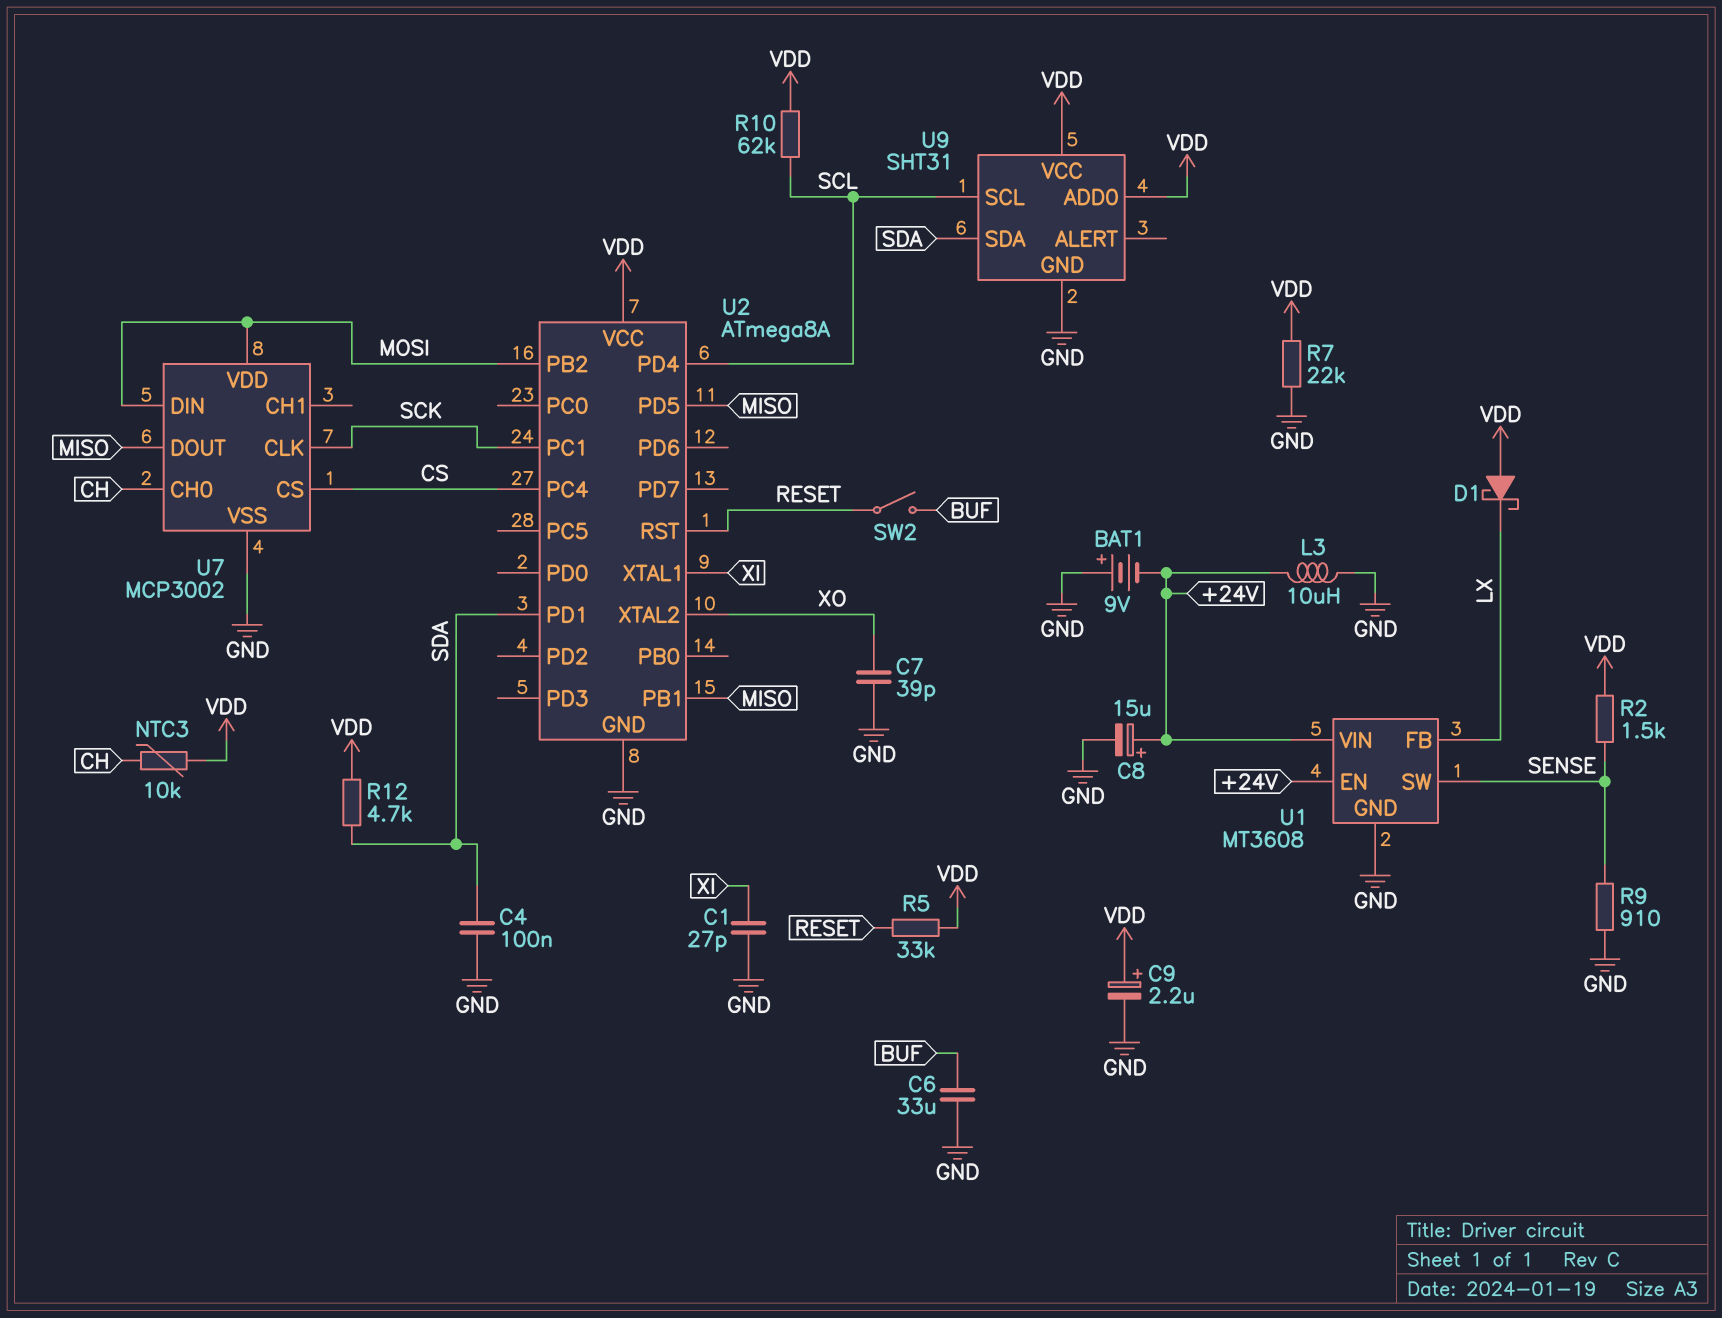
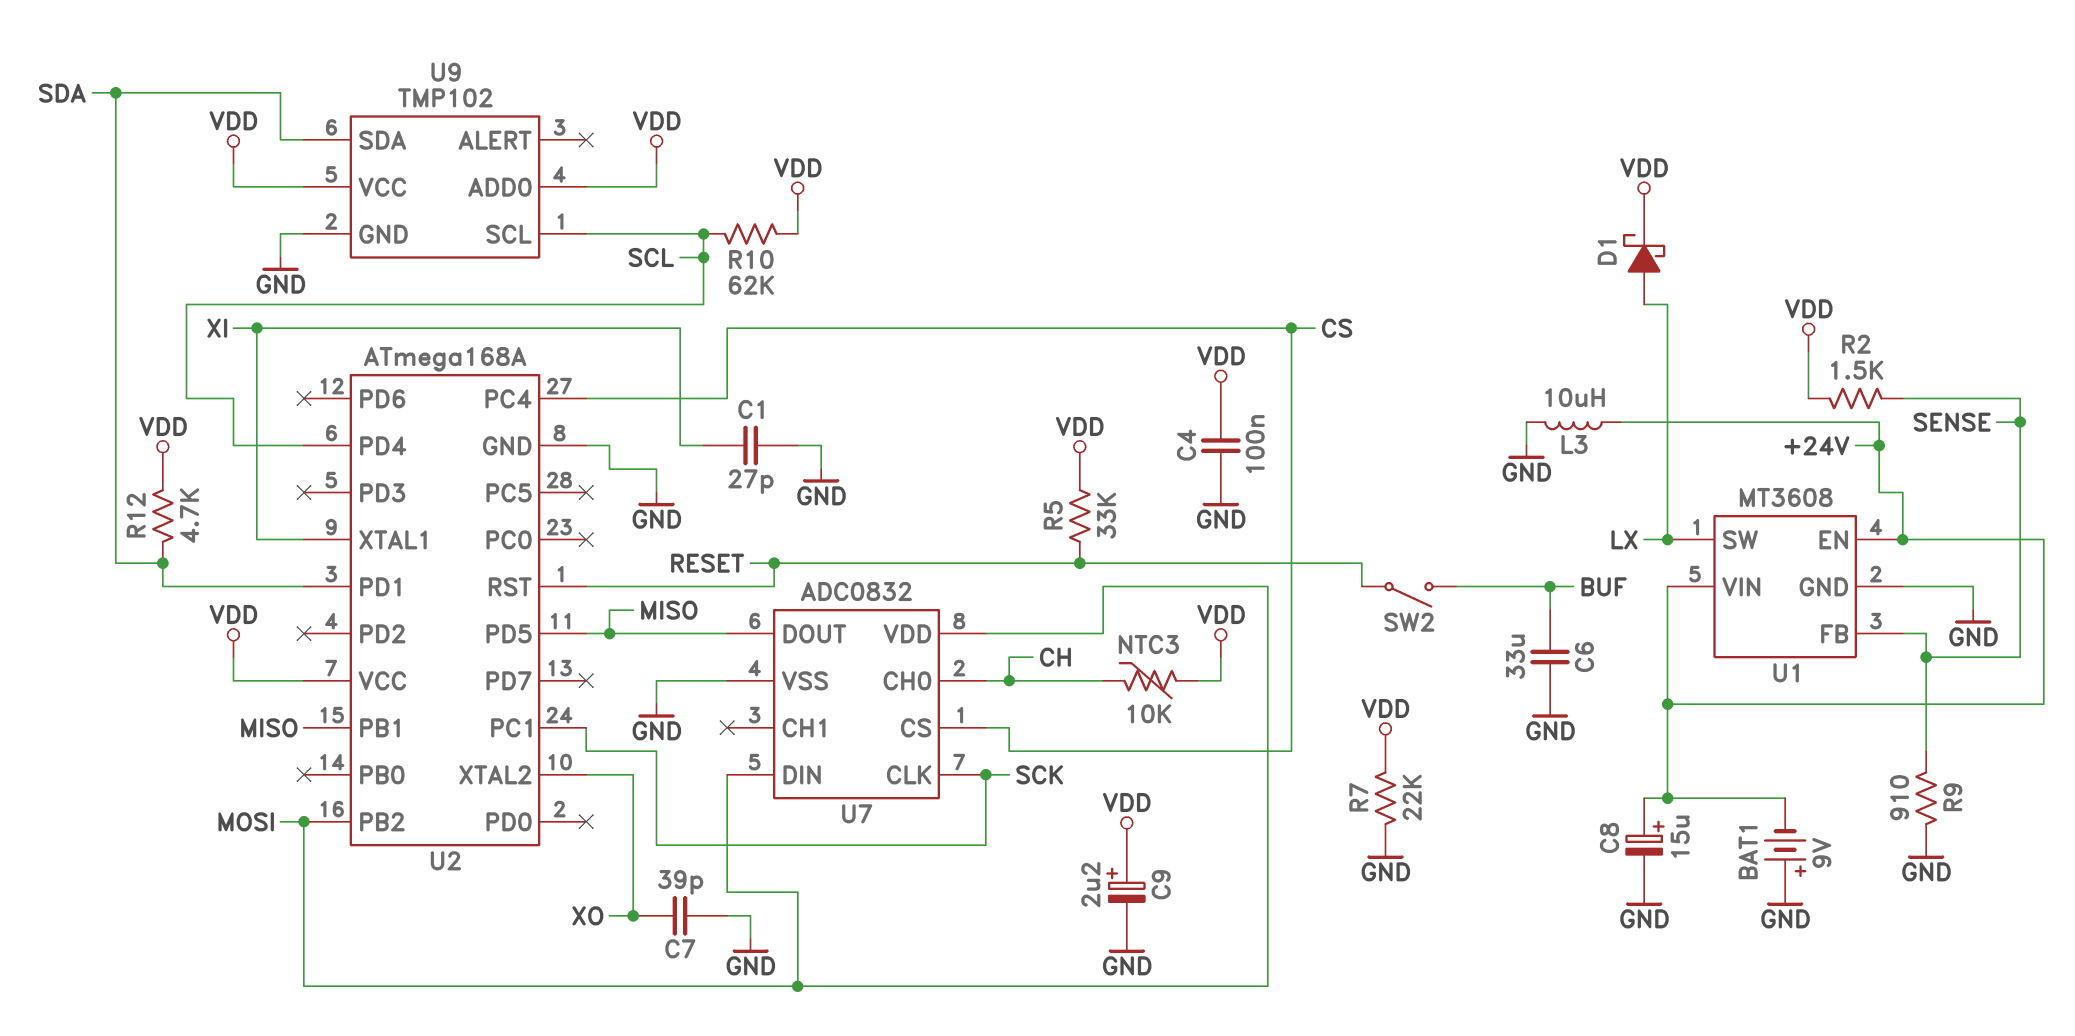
C4: 100nF (GND, SDA) -> 100nF (GND, VDD)
D1: schottky (A VDD, K LX) -> schottky (A LX, K VDD)
U1 pin FB: LX -> SENSE
U1 pin SW: SENSE -> LX
U2: ATmega8A -> ATmega168A
U7: MCP3002 -> ADC0832
U9: SHT31 -> TMP102

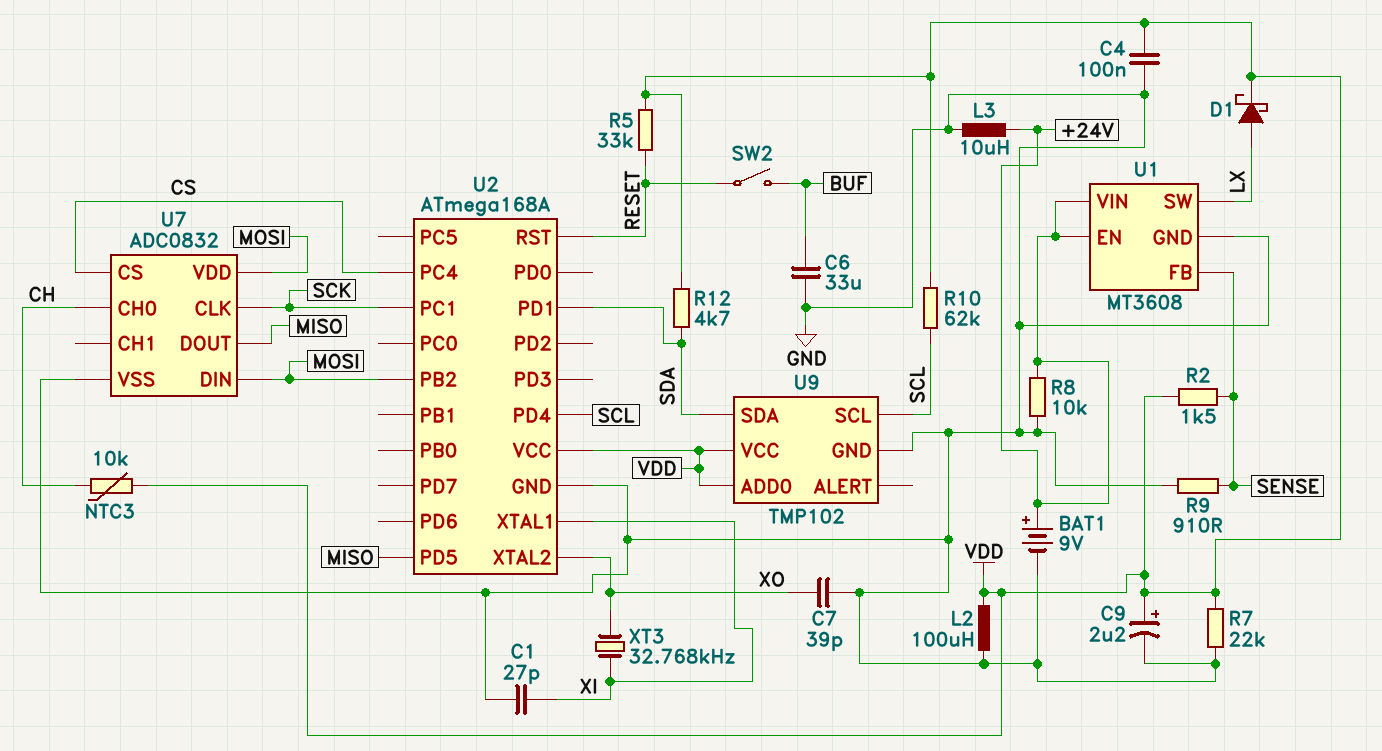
BAT1: 9V (plus GND, minus +24V) -> 9V (plus +24V, minus GND)
C8: 15uF (plus +24V, minus GND) -> none
L2: none -> 100uH (GND, VDD)
R8: none -> 10k (+24V, GND)
U2 pin PB1: MISO -> none
XT3: none -> 32.768kHz (XI, XO)

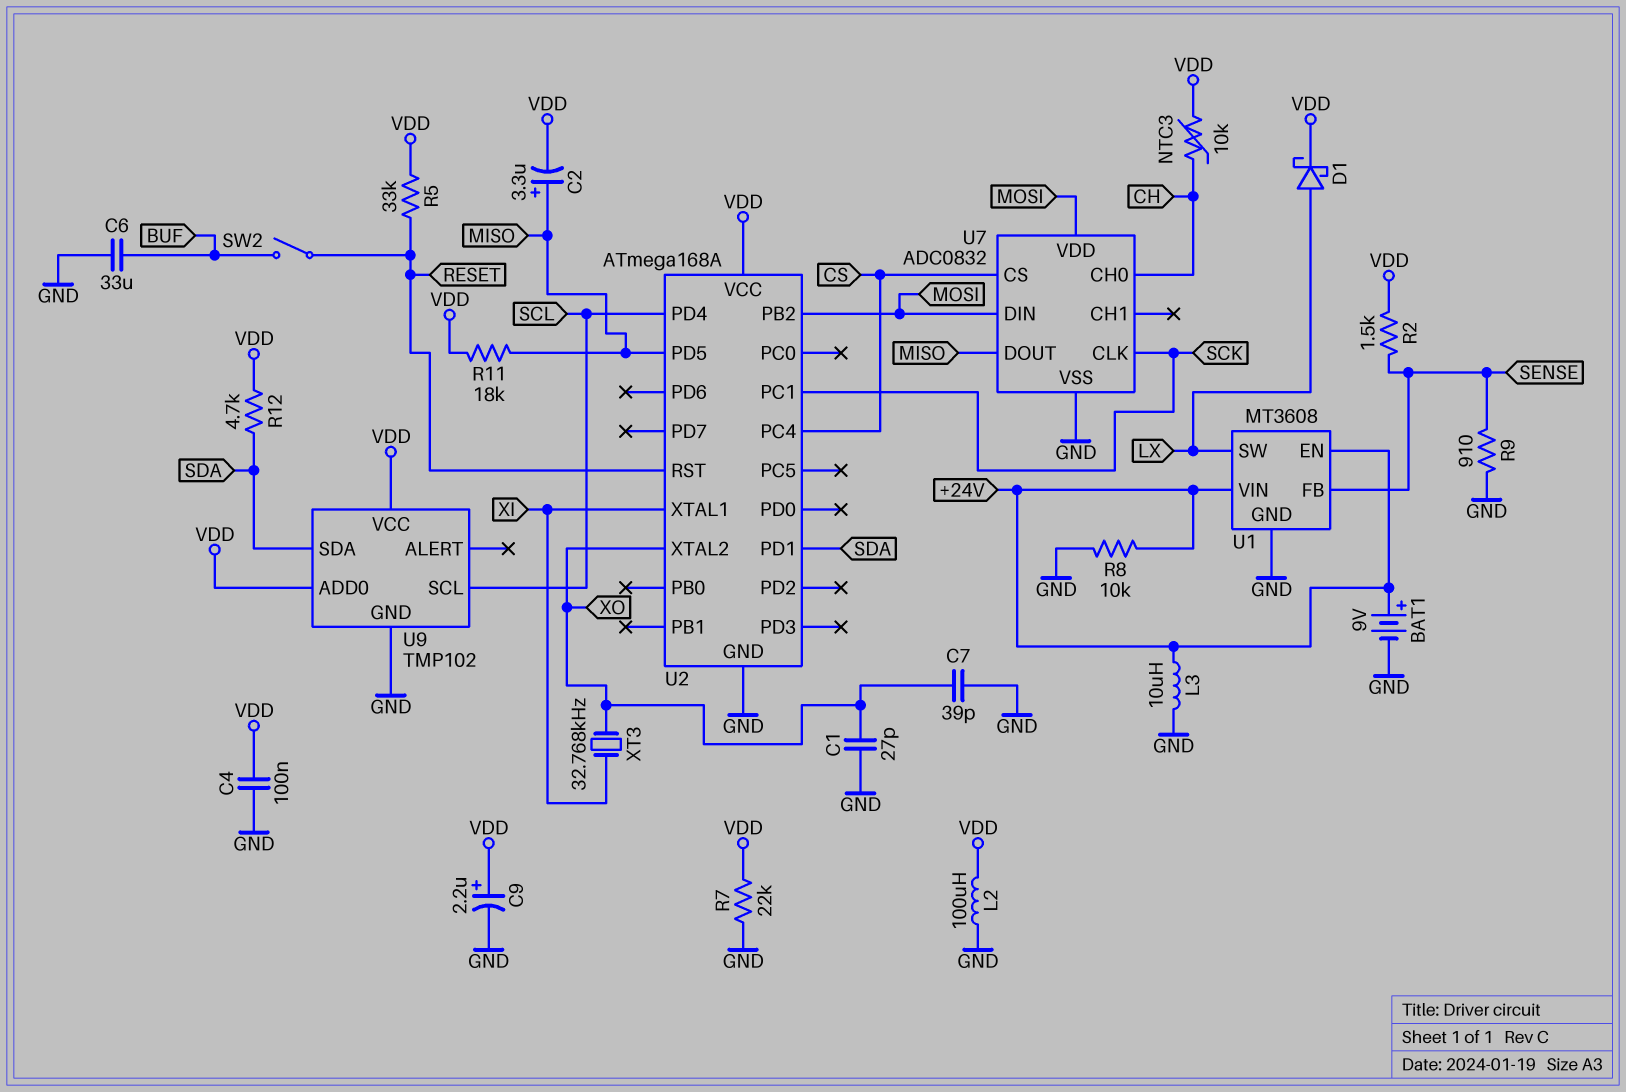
C1: 27pF (GND, XI) -> 27pF (GND, XO)
C2: none -> 3.3uF (plus MISO, minus VDD)
R10: 62k (SCL, VDD) -> none
R11: none -> 18k (MISO, VDD)

